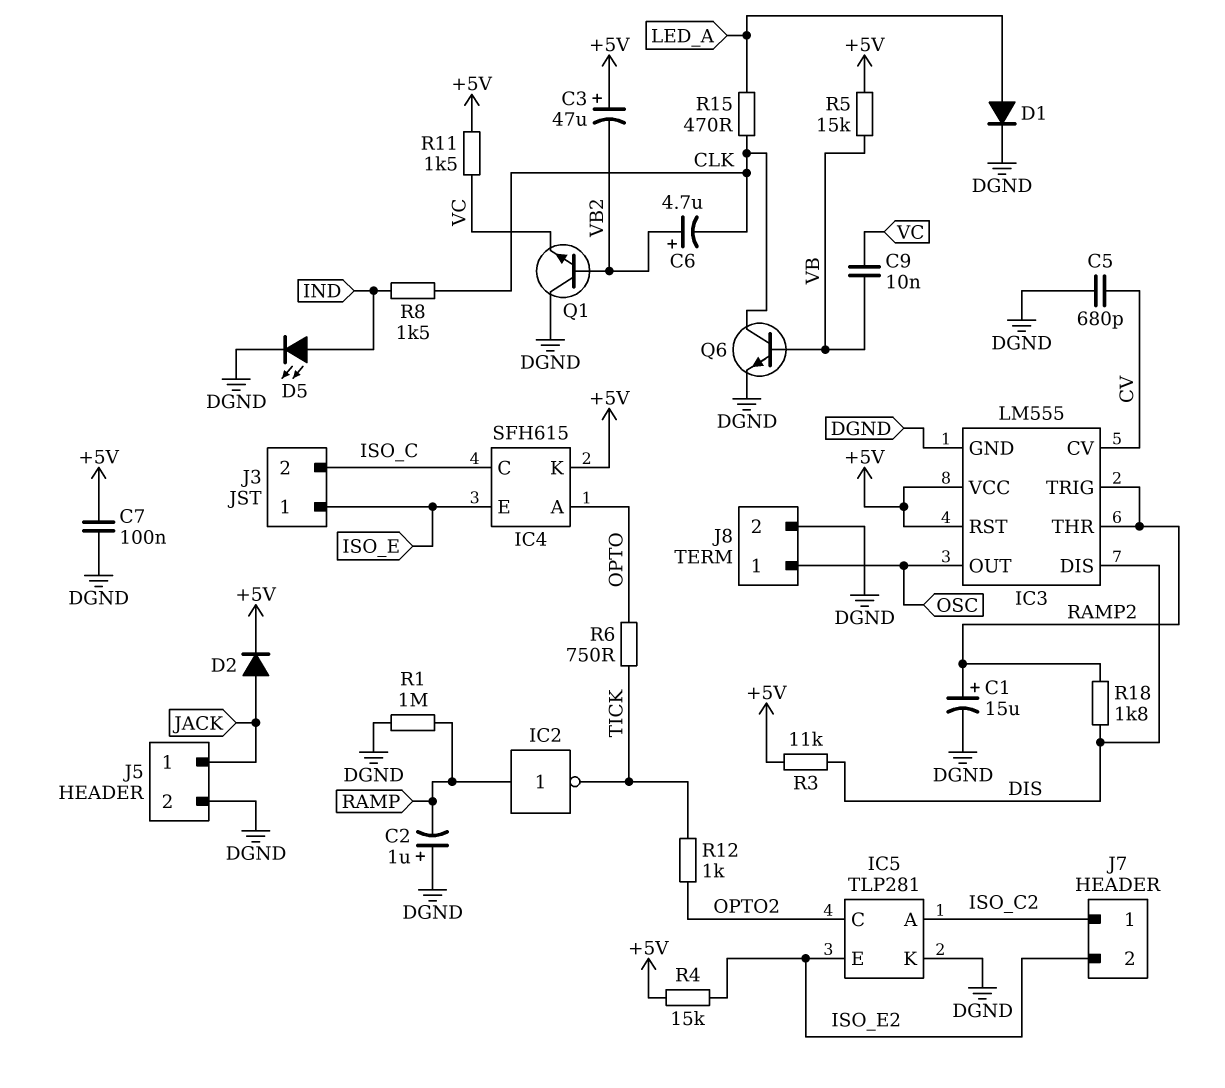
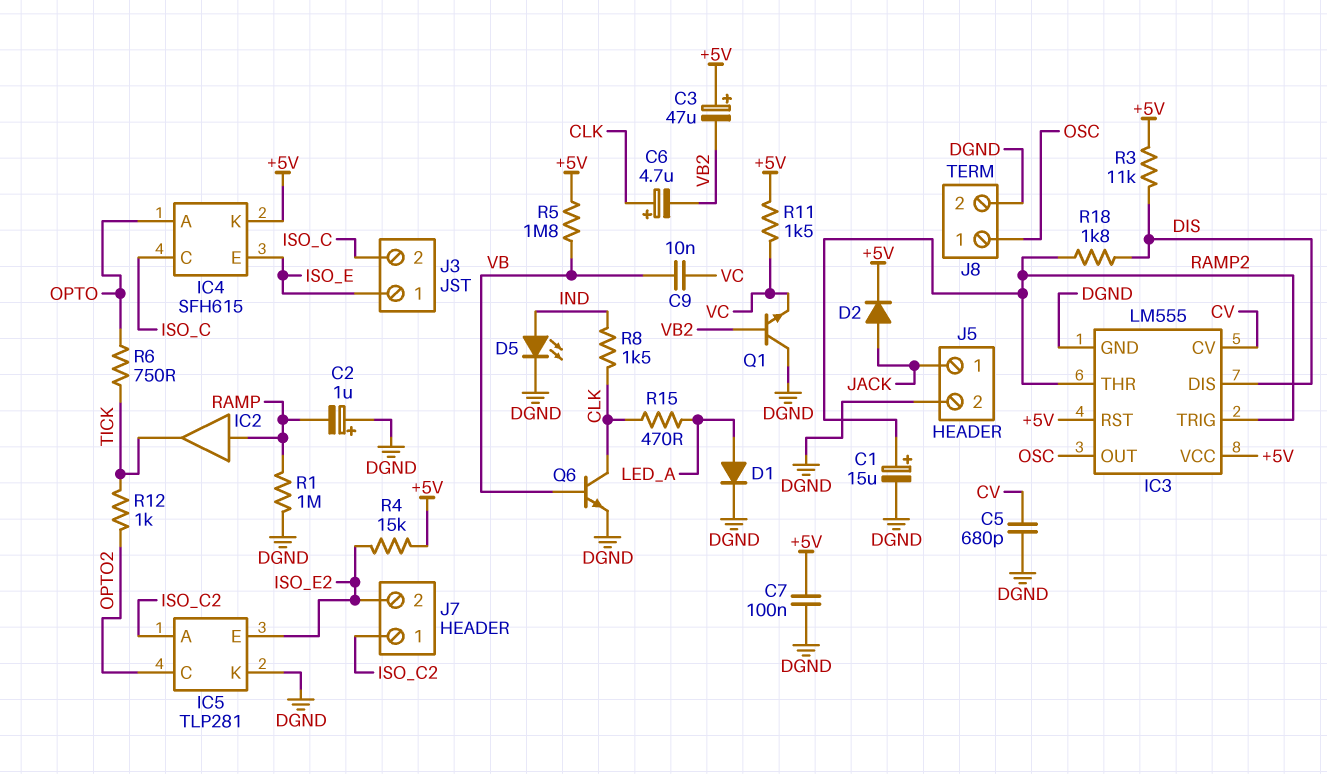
C6: 4.7uF (plus VB2, minus CLK) -> 4.7uF (plus CLK, minus VB2)
IC2: NOT (in RAMP, out TICK) -> buffer (in RAMP, out TICK)
R5: 15k (+5V, VB) -> 1.8M (+5V, VB)

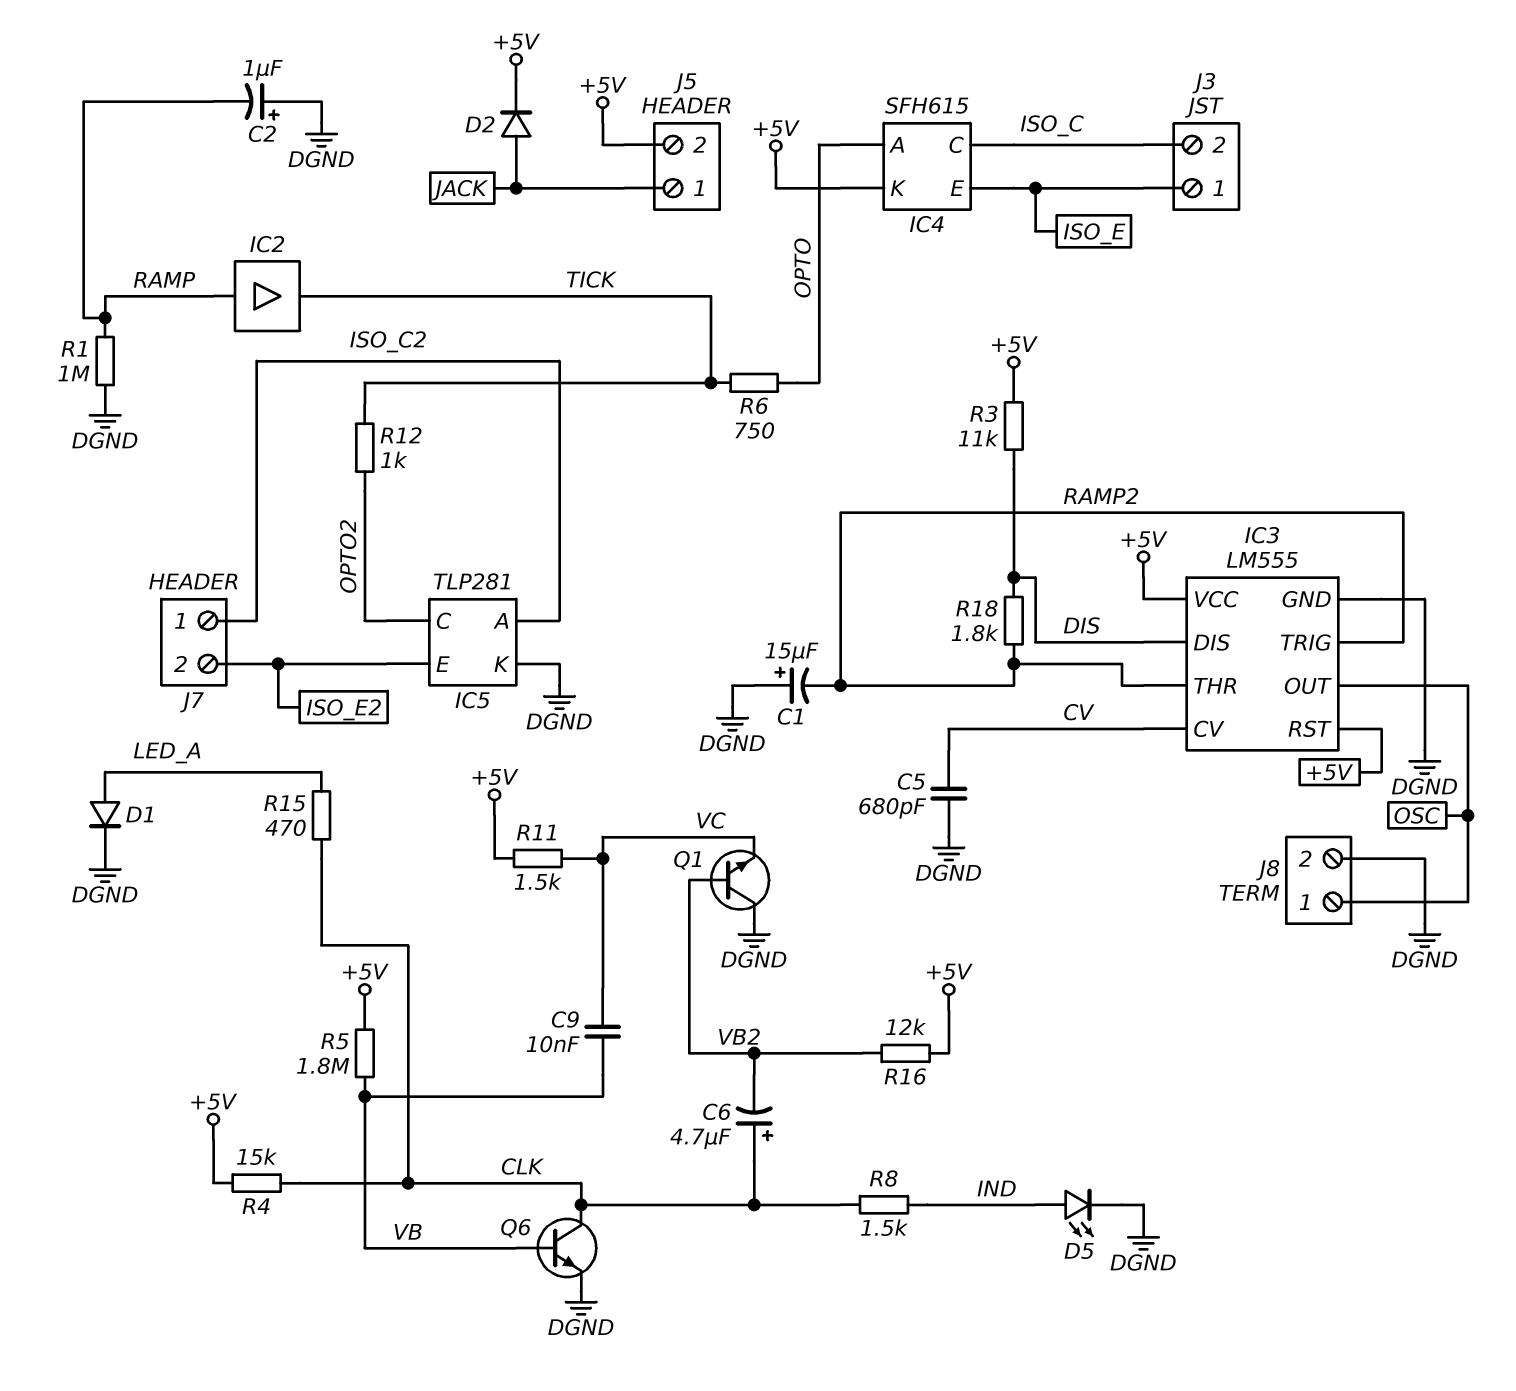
C1: 15uF (plus RAMP2, minus DGND) -> 15uF (plus DGND, minus RAMP2)
C3: 47uF (plus +5V, minus VB2) -> none
C7: 100nF (+5V, DGND) -> none
J5 pin 2: DGND -> +5V
R4: 15k (+5V, ISO_E2) -> 15k (+5V, CLK)
R16: none -> 12k (+5V, VB2)

